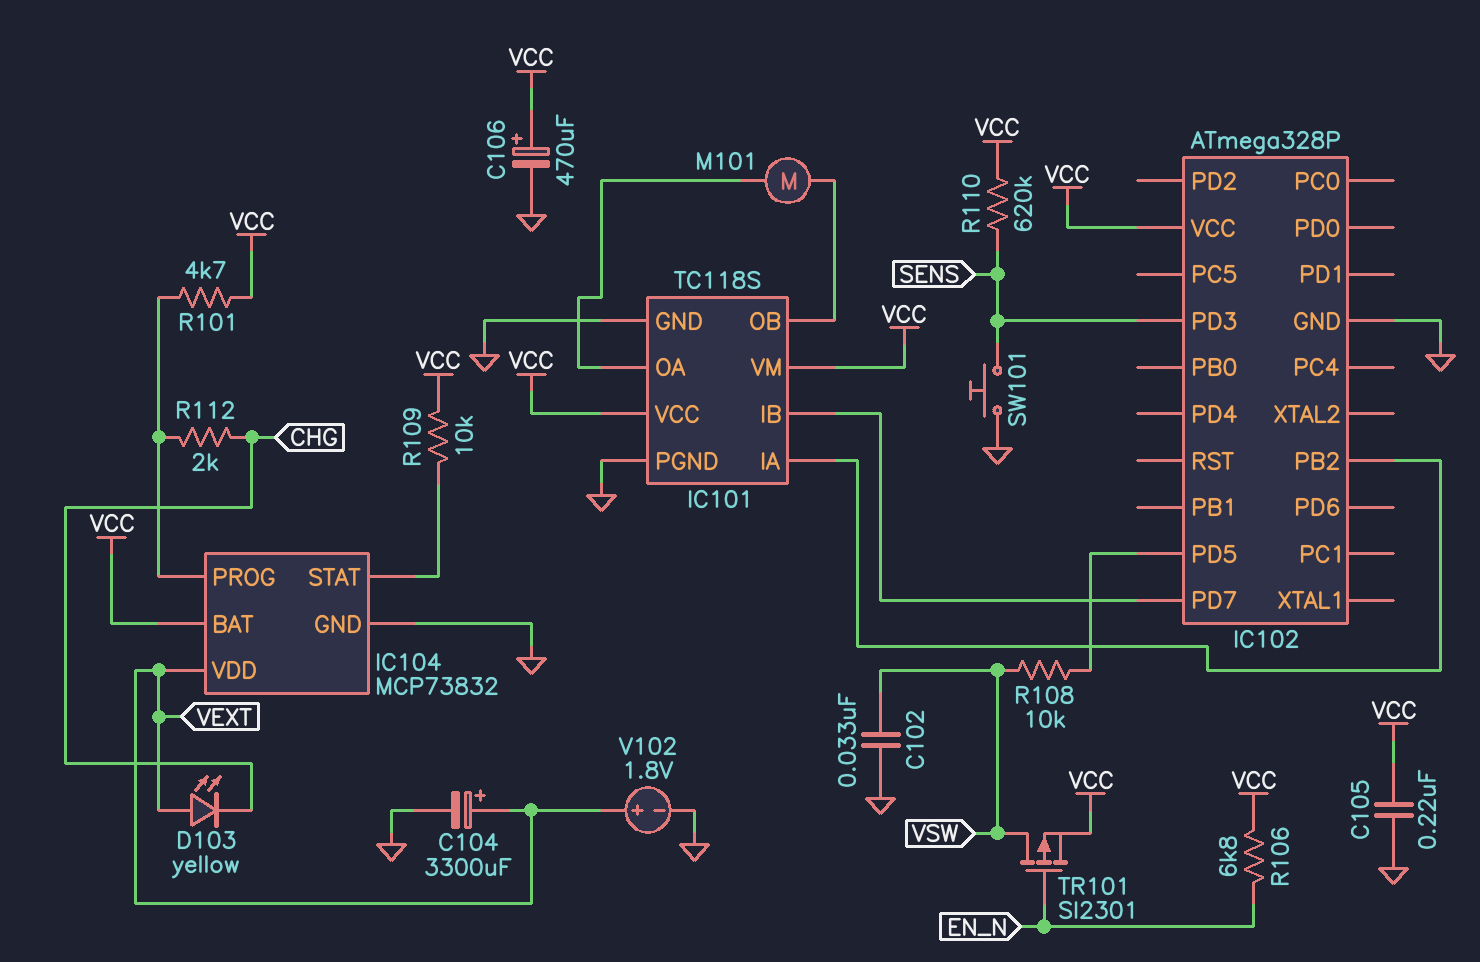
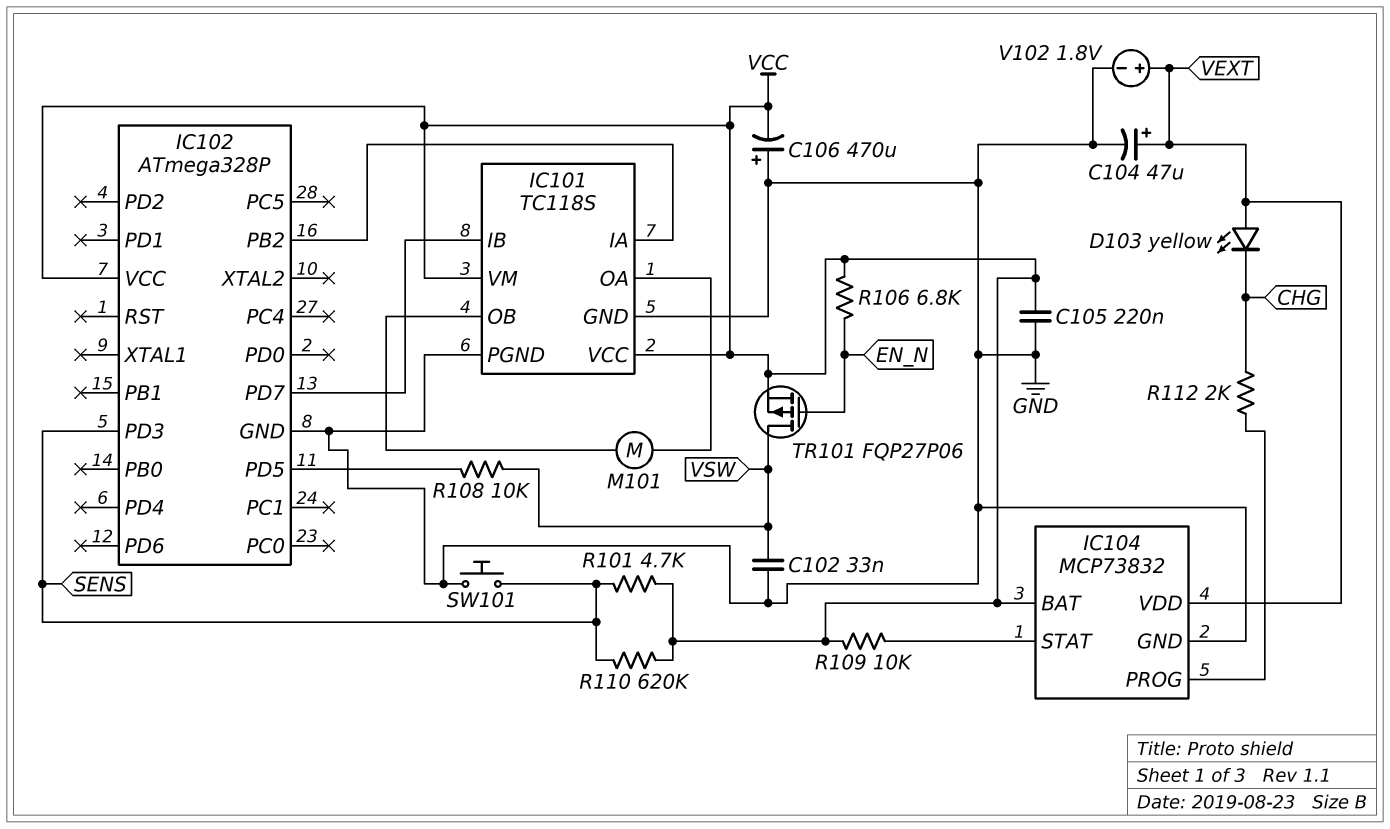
C104: 3300uF (plus VEXT, minus GND) -> 47uF (plus VEXT, minus GND)
C106: 470uF (plus VCC, minus GND) -> 470uF (plus GND, minus VCC)
R101: 4.7k (IC104/PROG, VCC) -> 4.7k (SENS, VCC)
TR101: PMOS SI2301 (G EN_N, D VSW, S VCC) -> PMOS FQP27P06 (G EN_N, D VSW, S VCC)

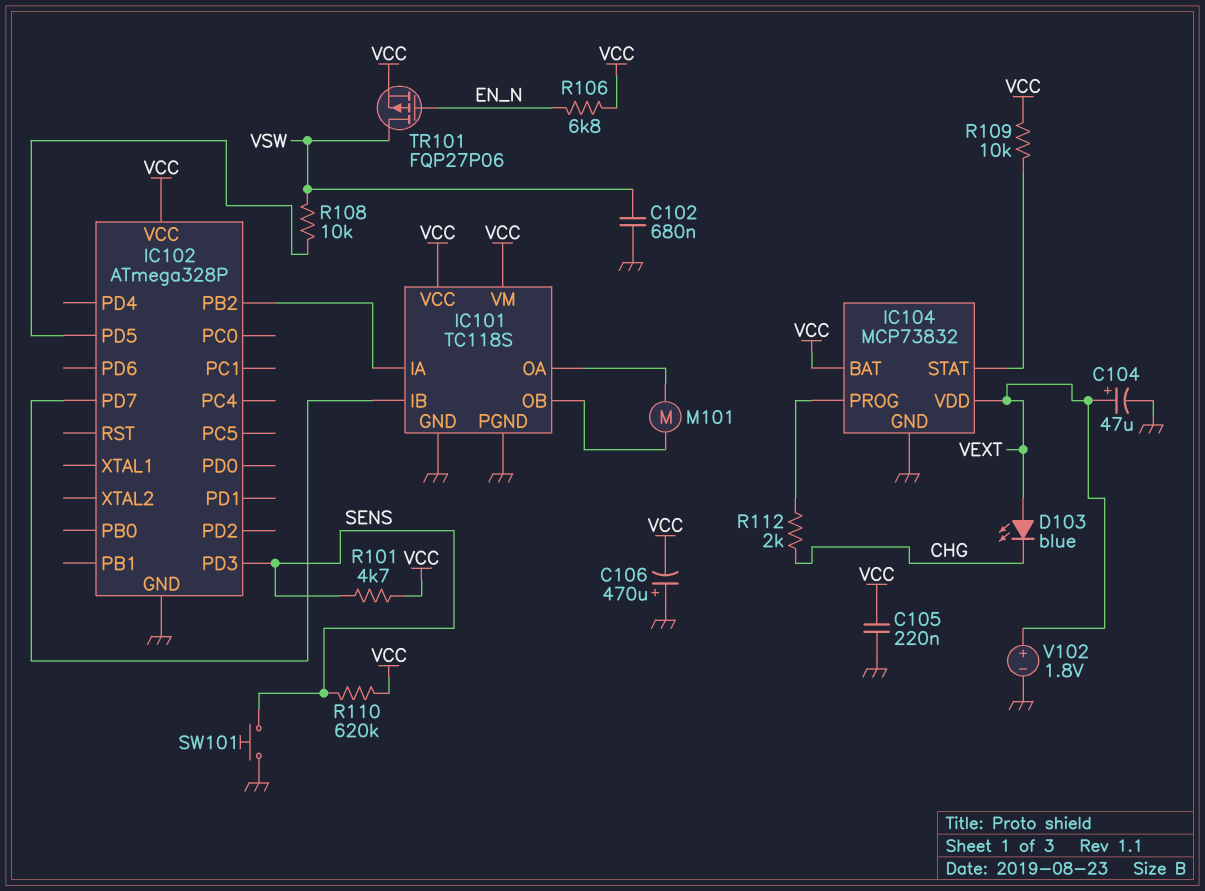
C102: 33nF (GND, VSW) -> 680nF (GND, VSW)
D103: LED yellow (A VEXT, K CHG) -> LED blue (A VEXT, K CHG)

